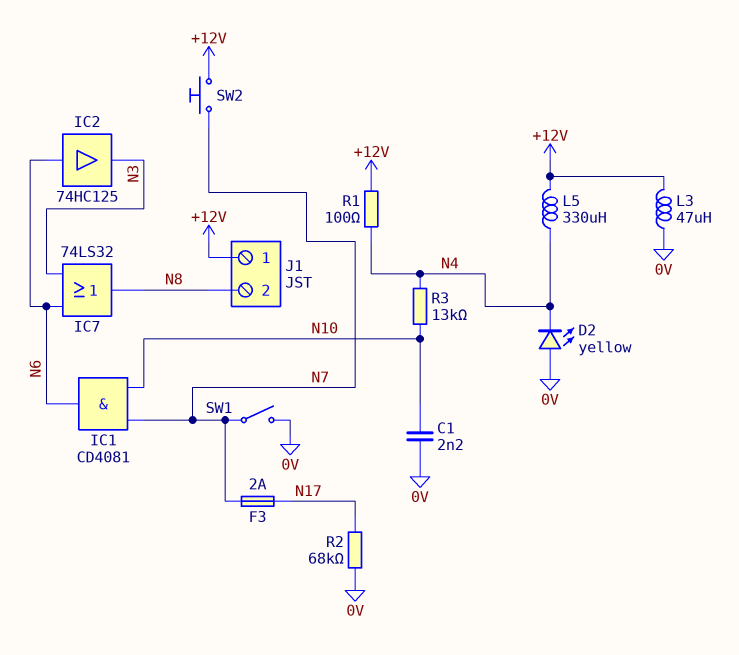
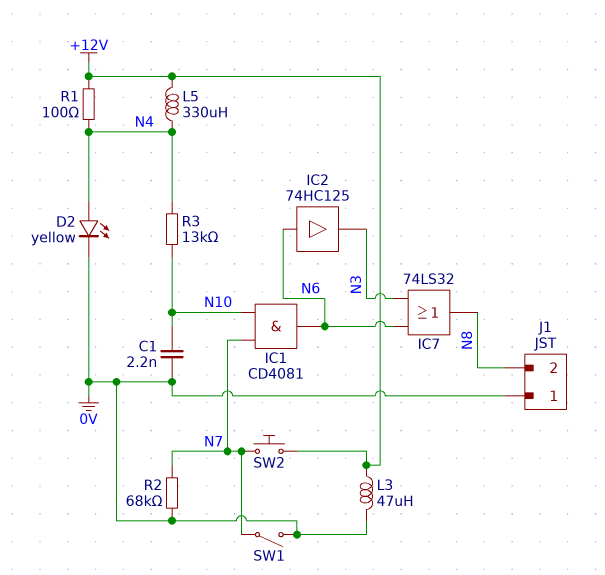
D2: LED yellow (A 0V, K N4) -> LED yellow (A N4, K 0V)
F3: 2A (N7, N17) -> none
J1 pin 1: +12V -> 0V
R2: 68k (0V, N17) -> 68k (0V, N7)

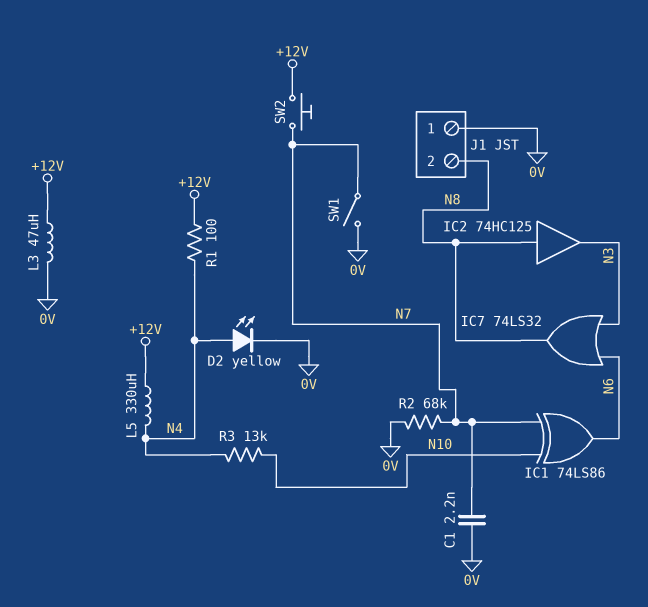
C1: 2.2nF (0V, N10) -> 2.2nF (0V, N7)
IC1: AND CD4081 (in N7, in N10, out N6) -> XOR 74LS86 (in N7, in N10, out N6)
IC2: buffer 74HC125 (in N6, out N3) -> buffer 74HC125 (in N8, out N3)

